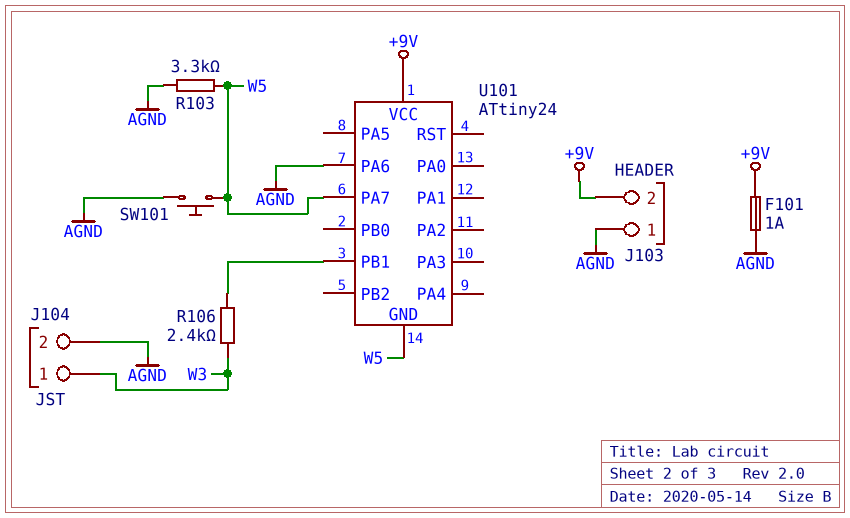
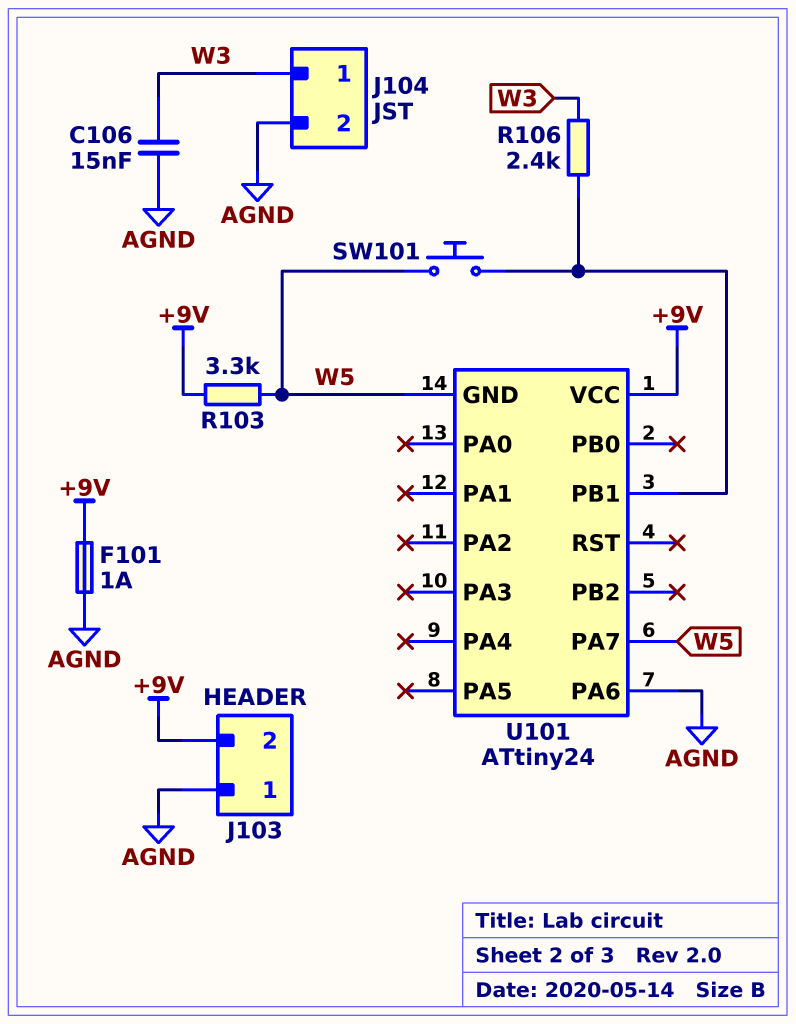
C106: none -> 15nF (AGND, W3)
R103: 3.3k (AGND, W5) -> 3.3k (+9V, W5)
SW101: button (AGND, W5) -> button (U101/PB1, W5)

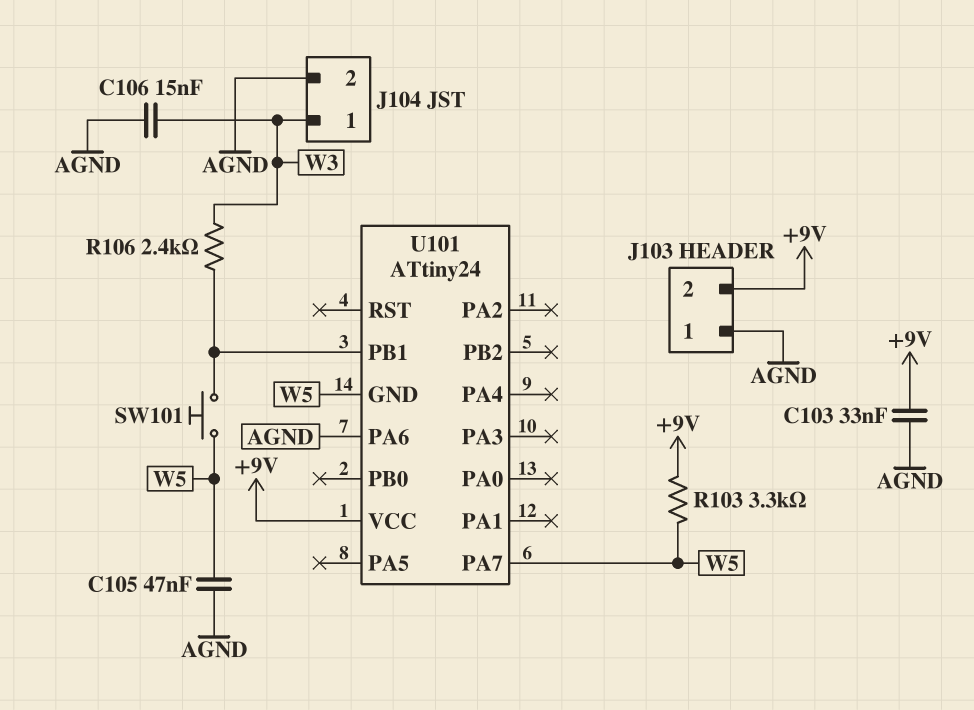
C103: none -> 33nF (+9V, AGND)
C105: none -> 47nF (AGND, W5)
F101: 1A (+9V, AGND) -> none

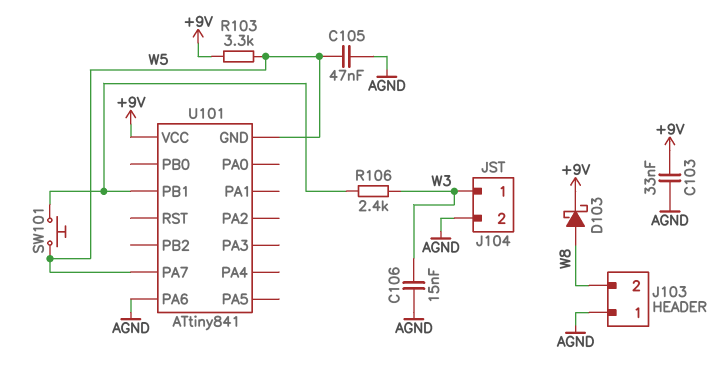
D103: none -> schottky (A W8, K +9V)
J103 pin 2: +9V -> W8
U101: ATtiny24 -> ATtiny841

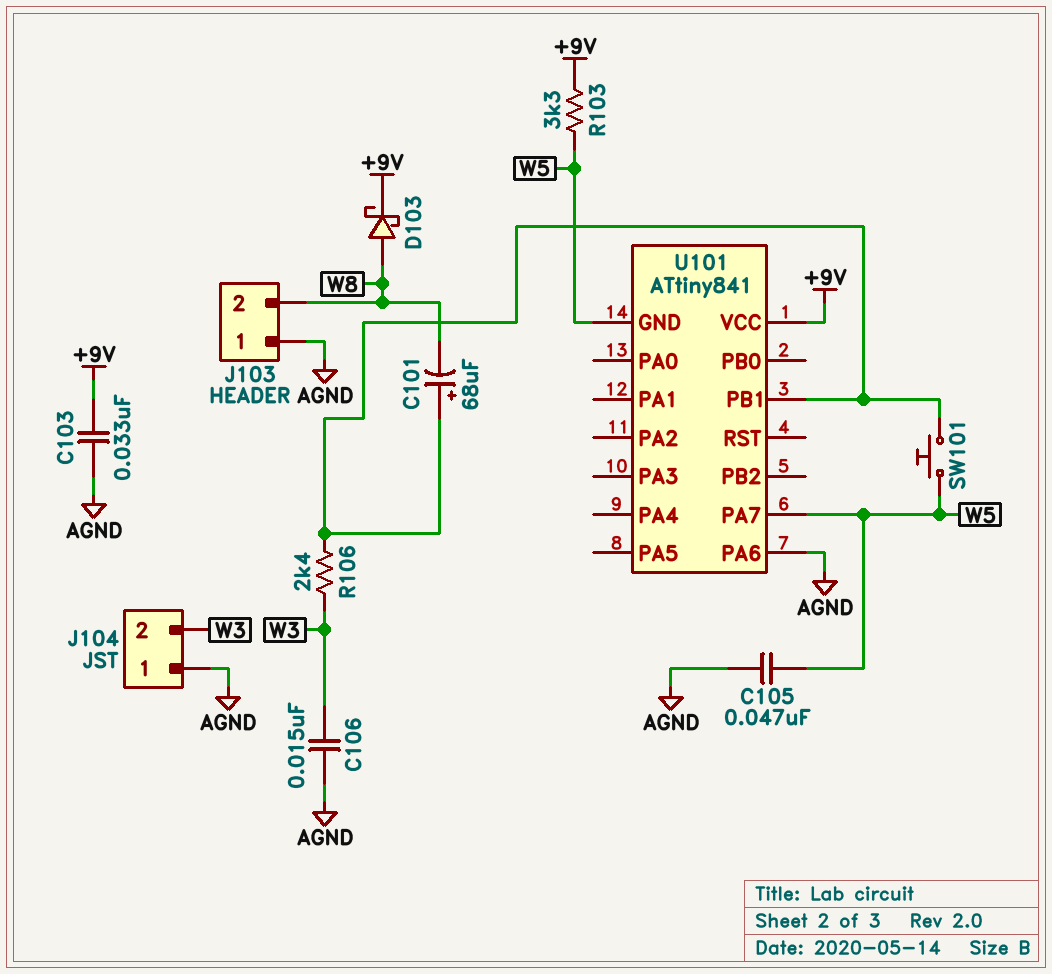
C101: none -> 68uF (plus U101/PB1, minus W8)
J104 pin 1: W3 -> AGND
J104 pin 2: AGND -> W3

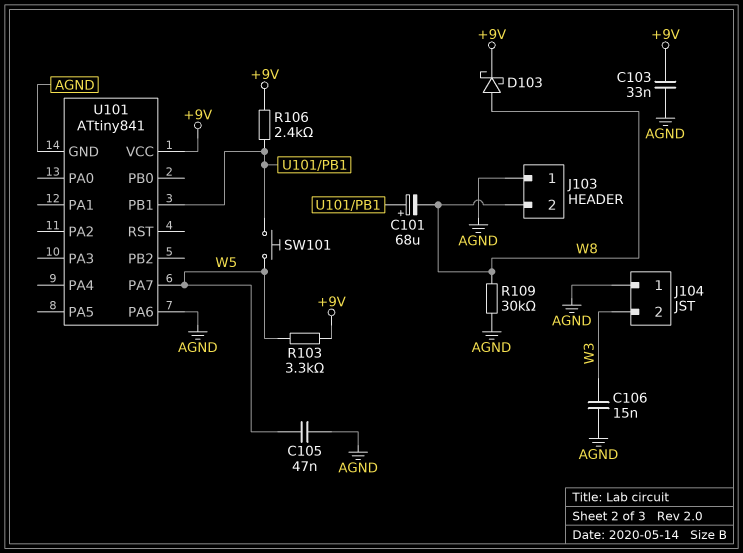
R106: 2.4k (U101/PB1, W3) -> 2.4k (+9V, U101/PB1)
R109: none -> 30k (AGND, W8)
U101 pin GND: W5 -> AGND

